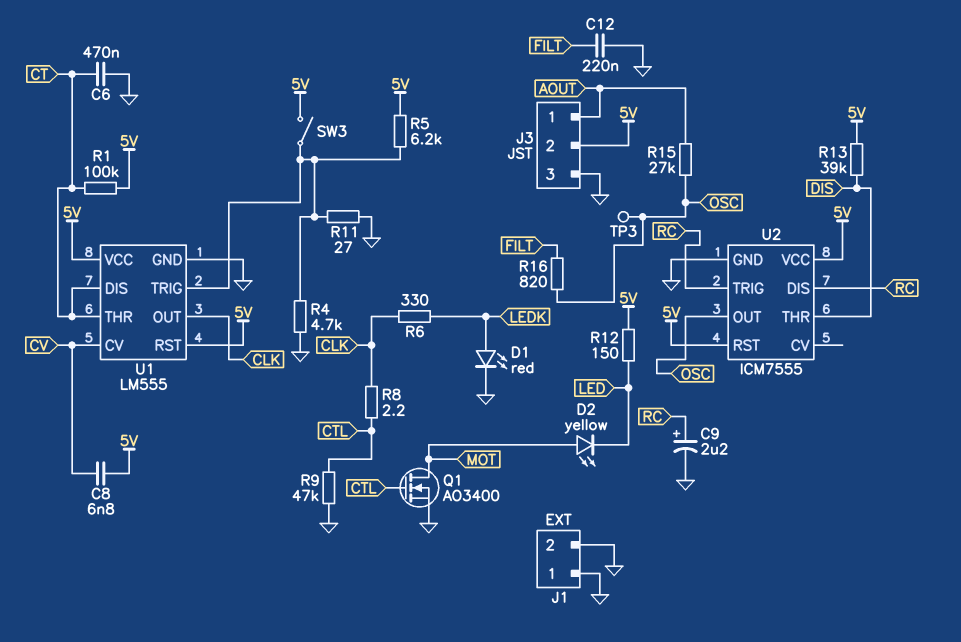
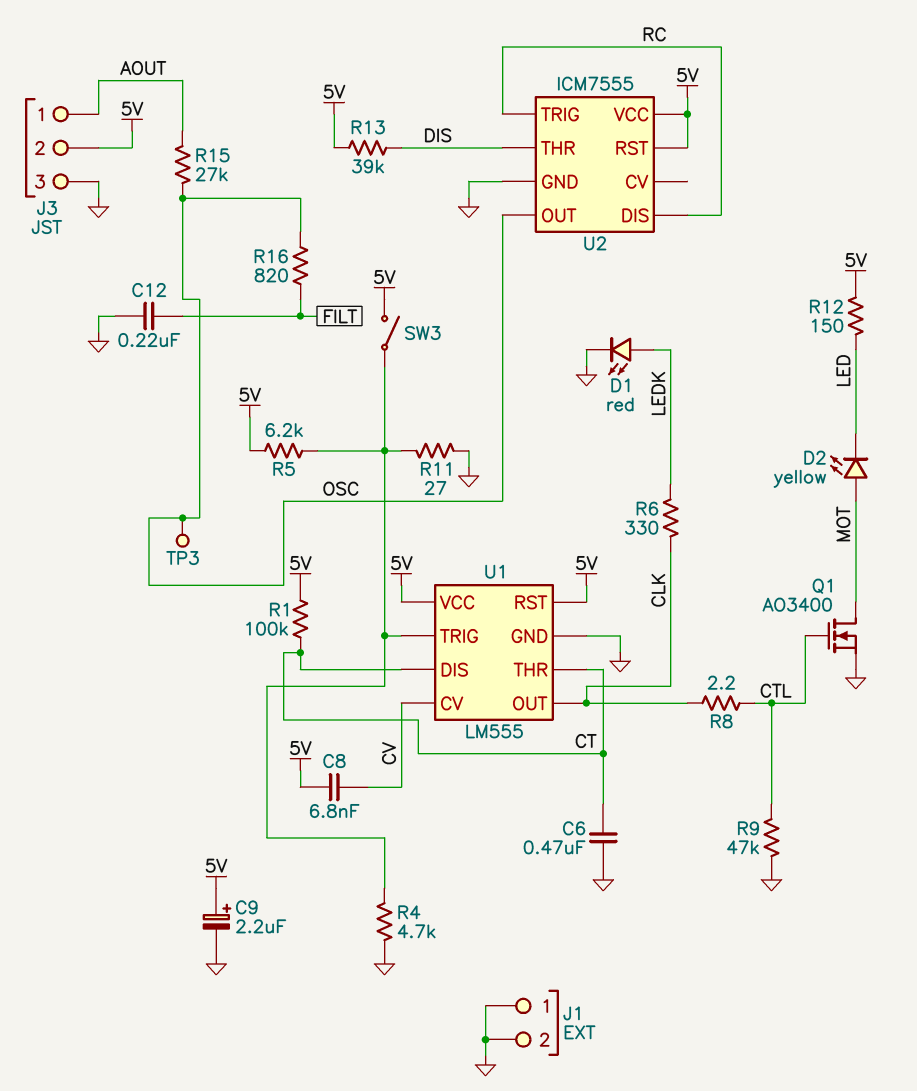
C9: 2.2uF (plus RC, minus GND) -> 2.2uF (plus 5V, minus GND)

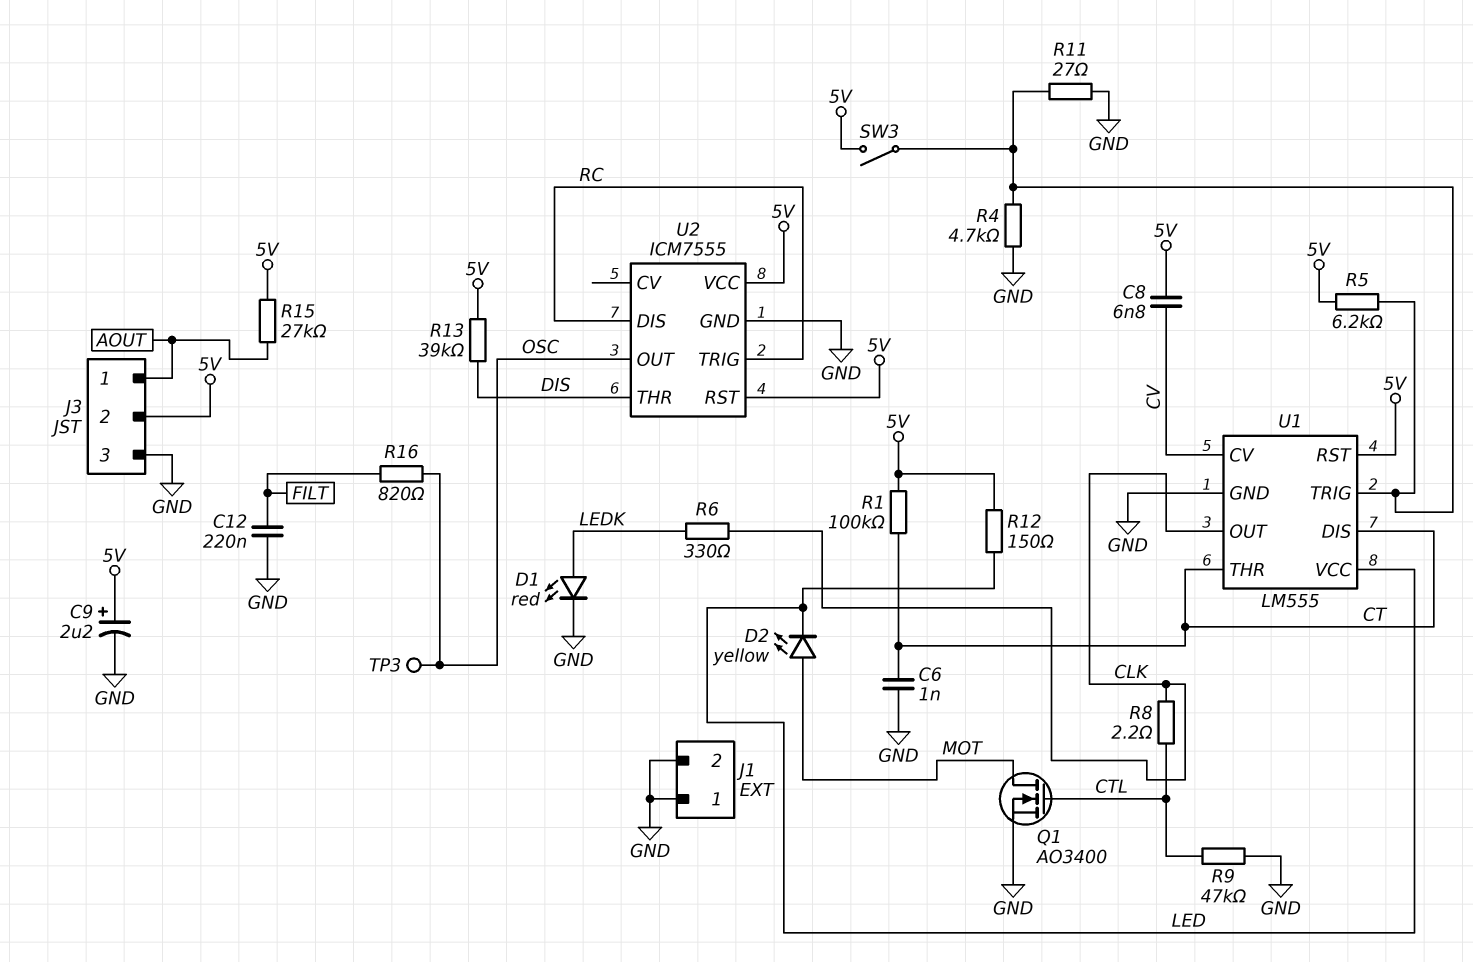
C6: 470nF (CT, GND) -> 1nF (CT, GND)
R15: 27k (AOUT, OSC) -> 27k (5V, AOUT)
U1 pin VCC: 5V -> LED

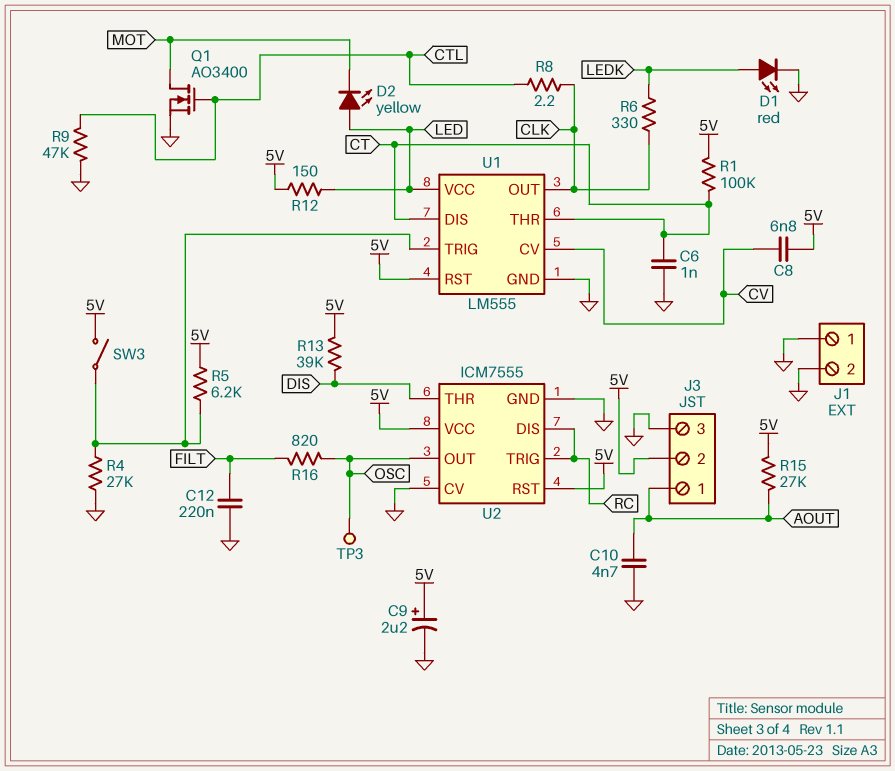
C10: none -> 4.7nF (AOUT, GND)
D2: LED yellow (A MOT, K LED) -> LED yellow (A LED, K MOT)
R4: 4.7k (GND, U1/TRIG) -> 27k (GND, U1/TRIG)
R11: 27 (GND, U1/TRIG) -> none
U2 pin CV: none -> GND

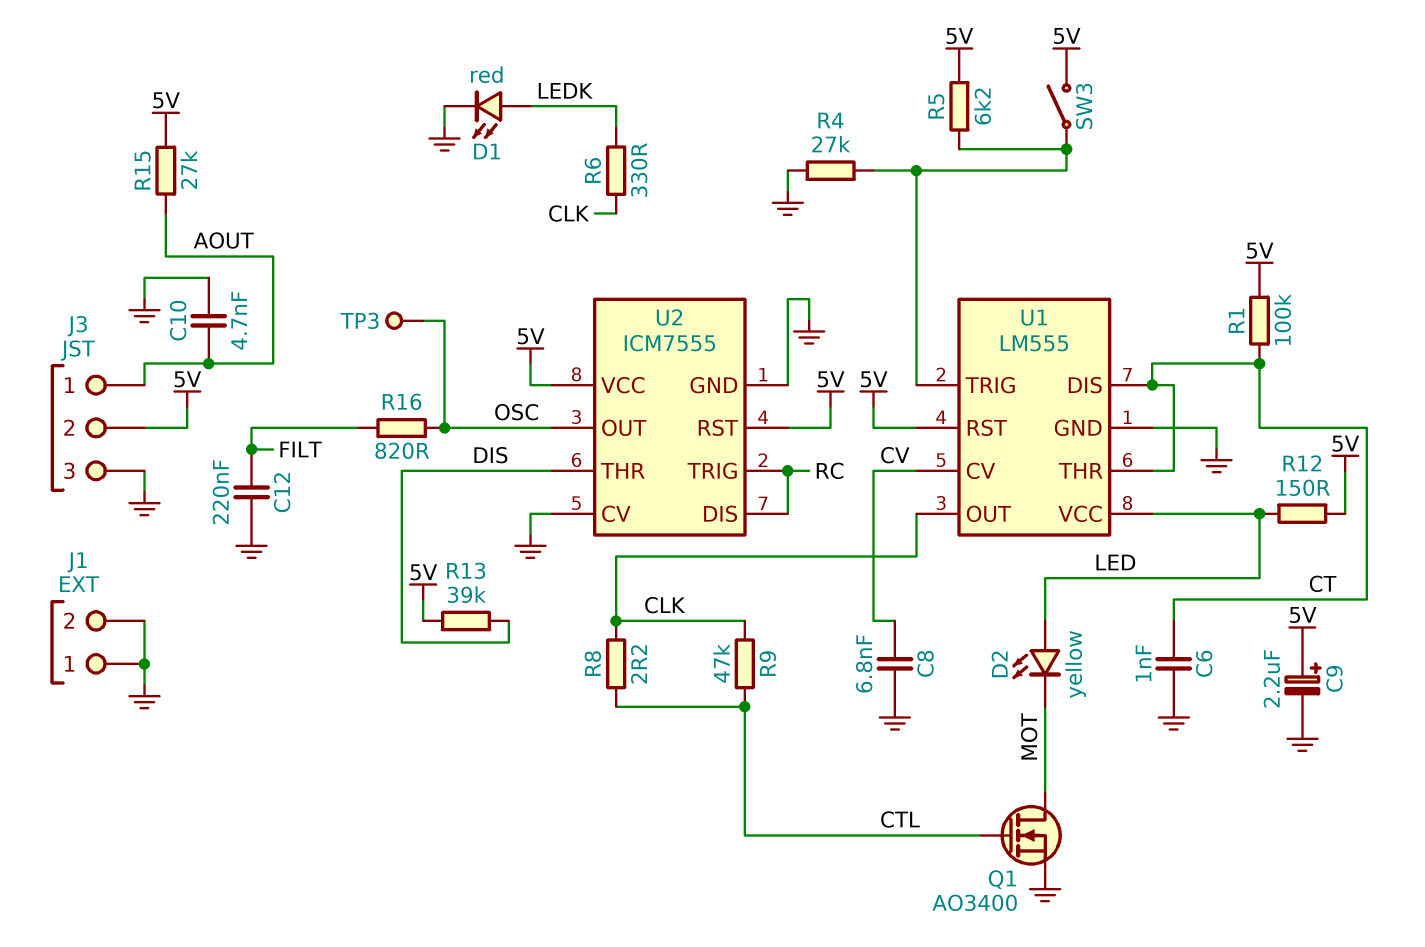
C8: 6.8nF (5V, CV) -> 6.8nF (CV, GND)
R9: 47k (CTL, GND) -> 47k (CLK, CTL)

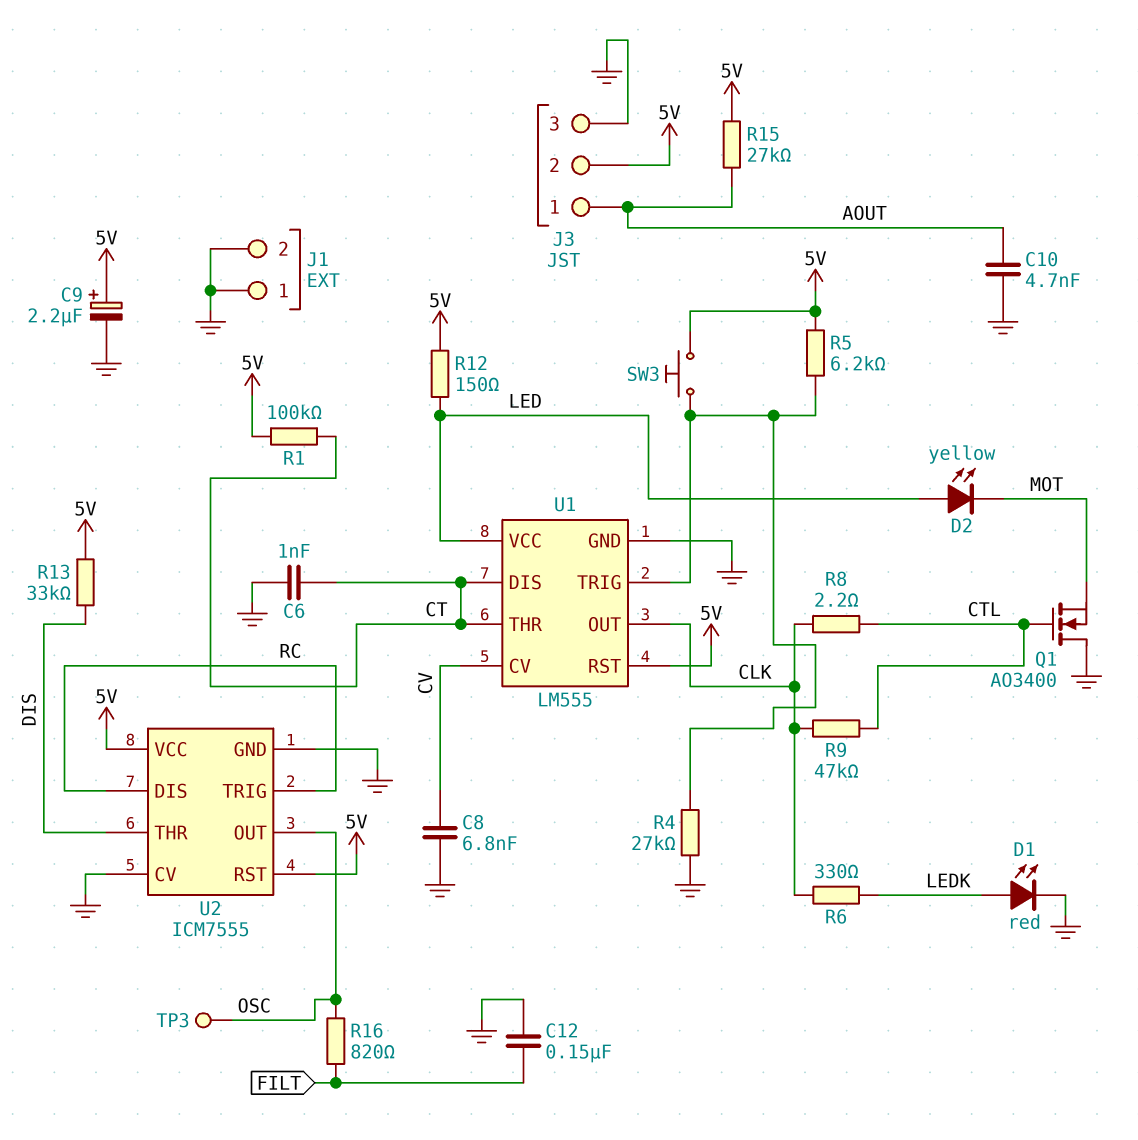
C12: 220nF (FILT, GND) -> 150nF (FILT, GND)
Q1: NMOS AO3400 (G CTL, D MOT, S GND) -> NMOS AO3400 (G CTL, D GND, S MOT)
R13: 39k (5V, DIS) -> 33k (5V, DIS)
SW3: switch (5V, U1/TRIG) -> button (5V, U1/TRIG)

